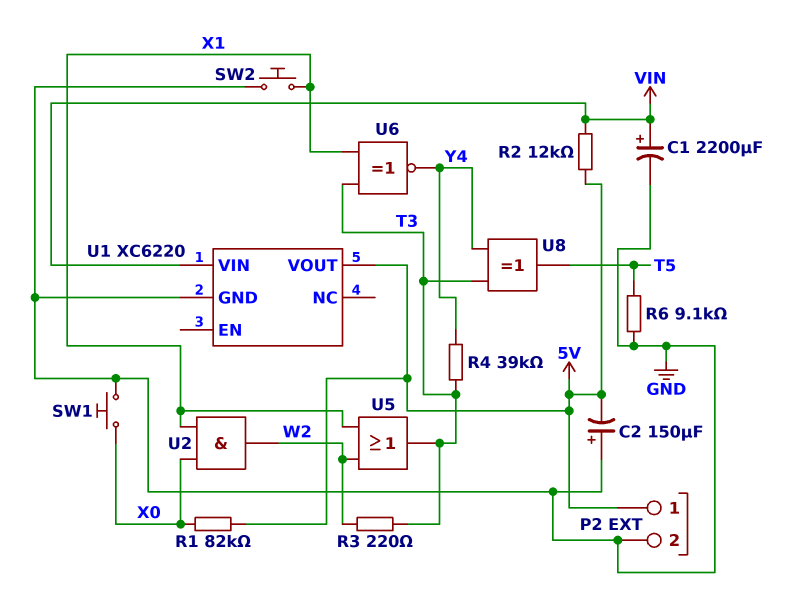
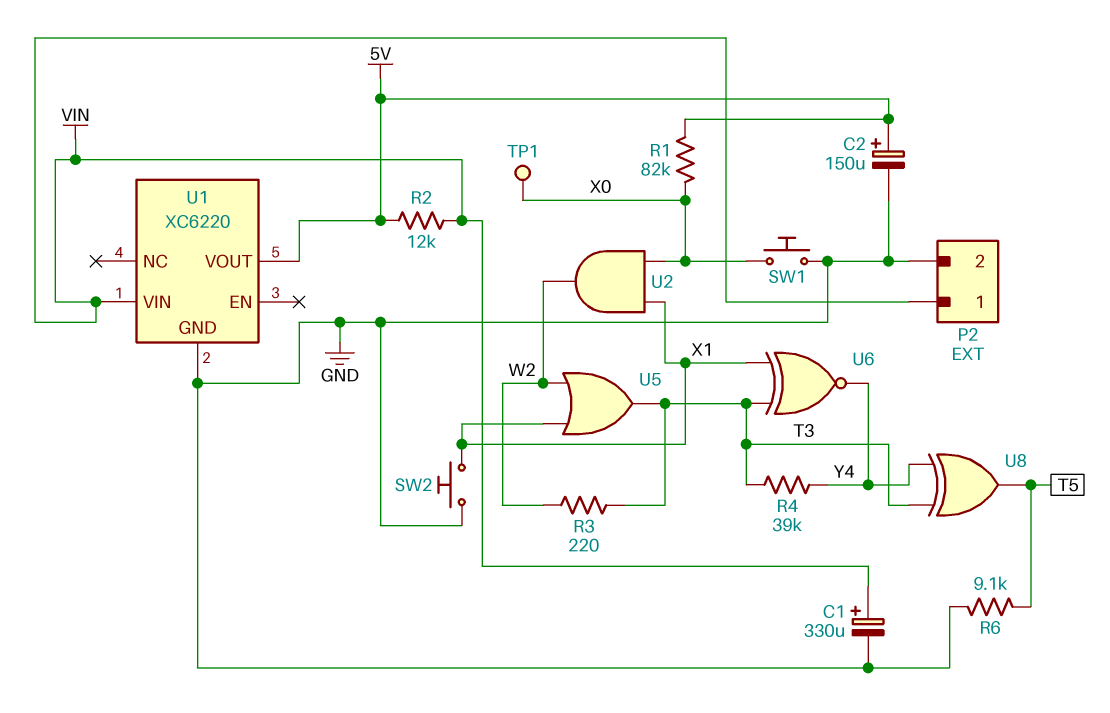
C1: 2200uF (plus VIN, minus GND) -> 330uF (plus VIN, minus GND)
C2: 150uF (plus GND, minus 5V) -> 150uF (plus 5V, minus GND)
P2 pin 1: 5V -> VIN
TP1: none -> test point (X0)

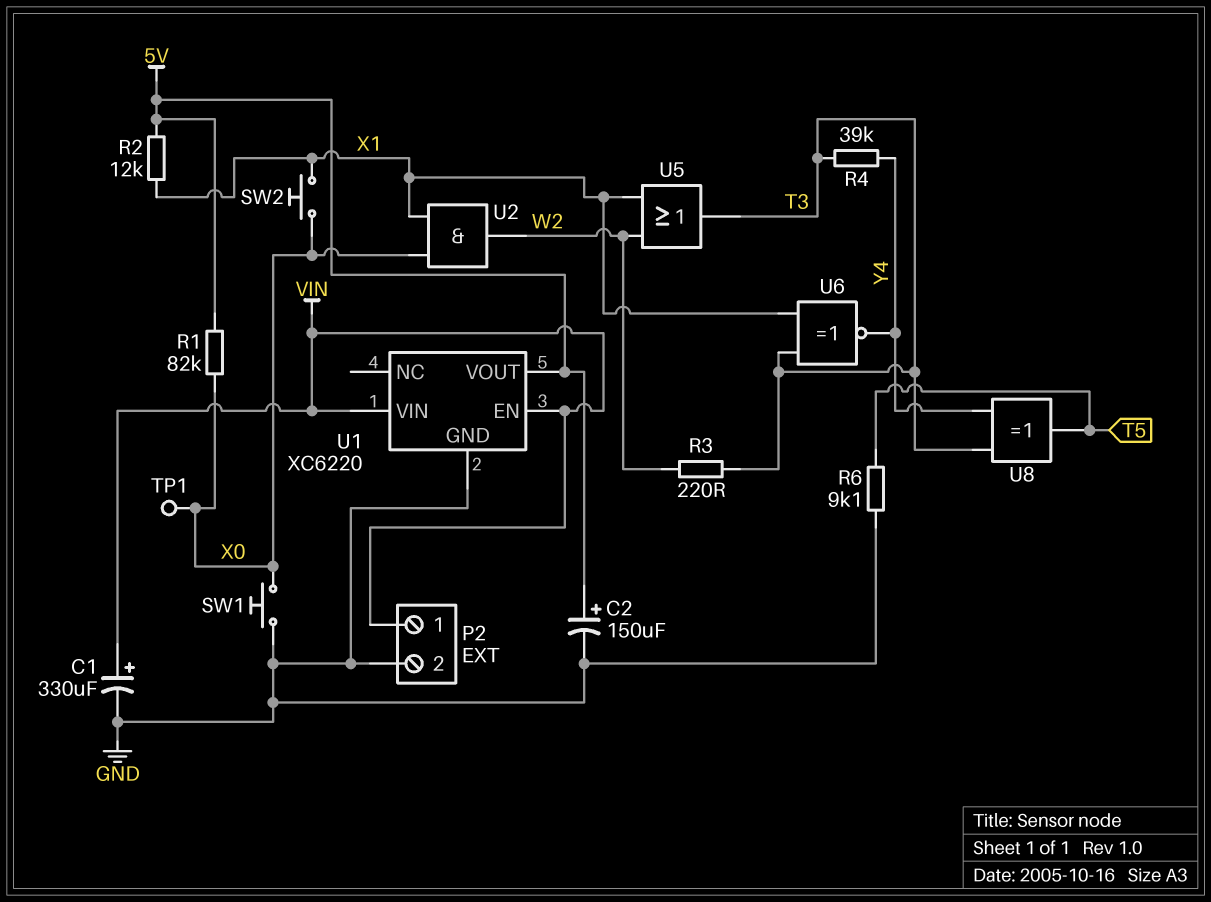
R2: 12k (5V, VIN) -> 12k (5V, X1)
SW2: button (GND, X1) -> button (X0, X1)
U1 pin EN: none -> VIN

